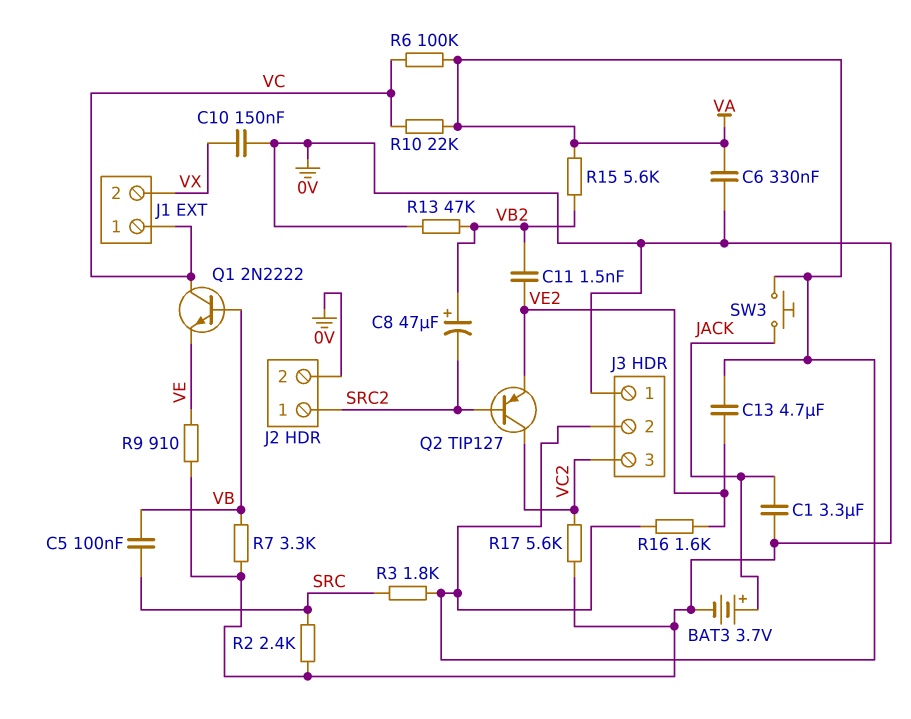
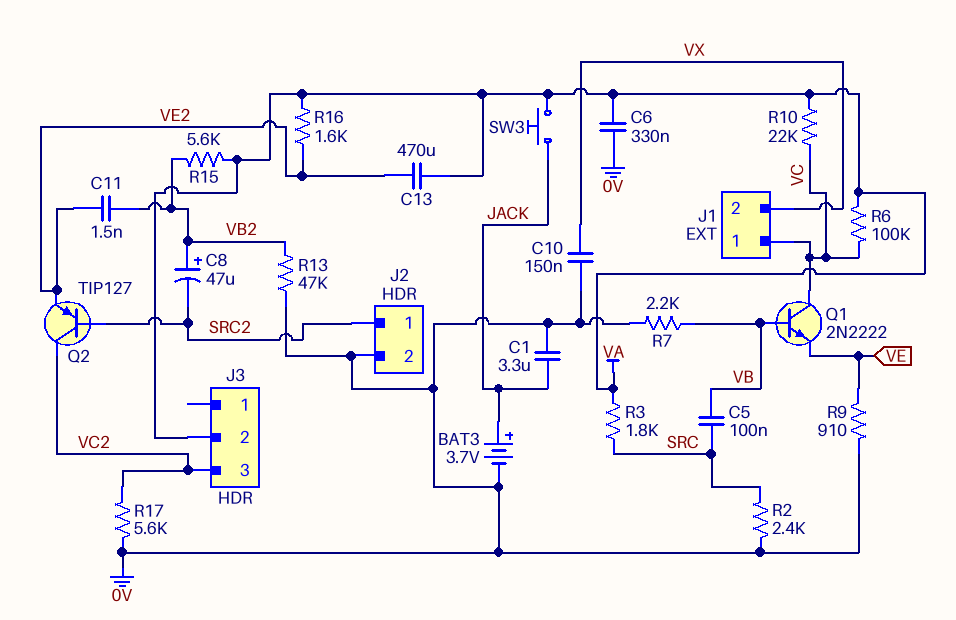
C13: 4.7uF (VA, VE2) -> 470uF (VA, VE2)
J3 pin 1: 0V -> none
R7: 3.3k (0V, VB) -> 2.2k (0V, VB)

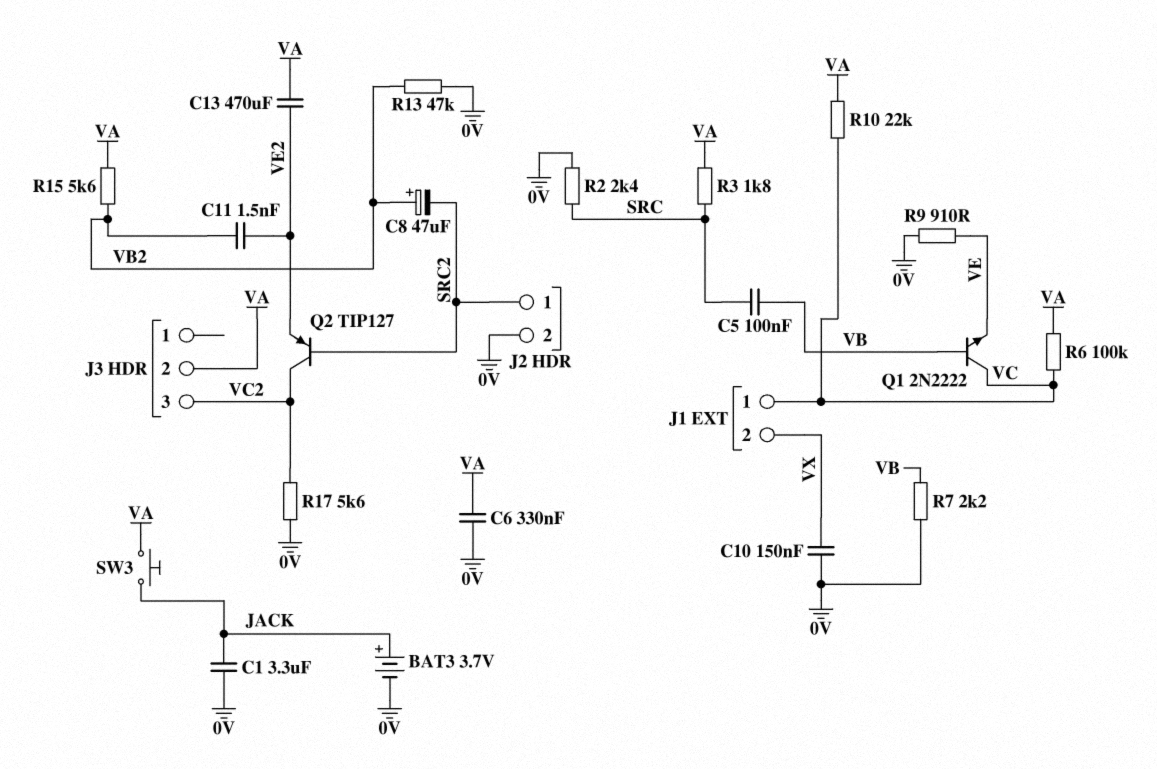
R16: 1.6k (VA, VE2) -> none

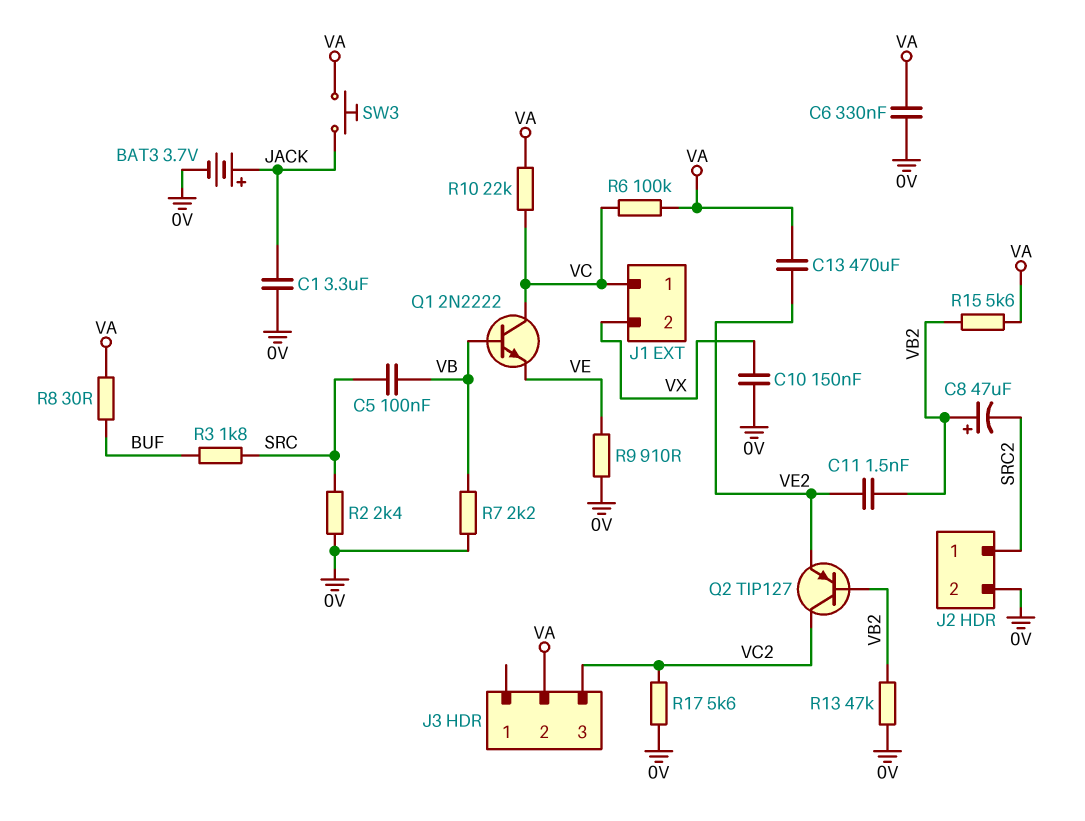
Q2: PNP TIP127 (B SRC2, C VC2, E VE2) -> PNP TIP127 (B VB2, C VC2, E VE2)
R3: 1.8k (SRC, VA) -> 1.8k (BUF, SRC)
R8: none -> 30 (BUF, VA)

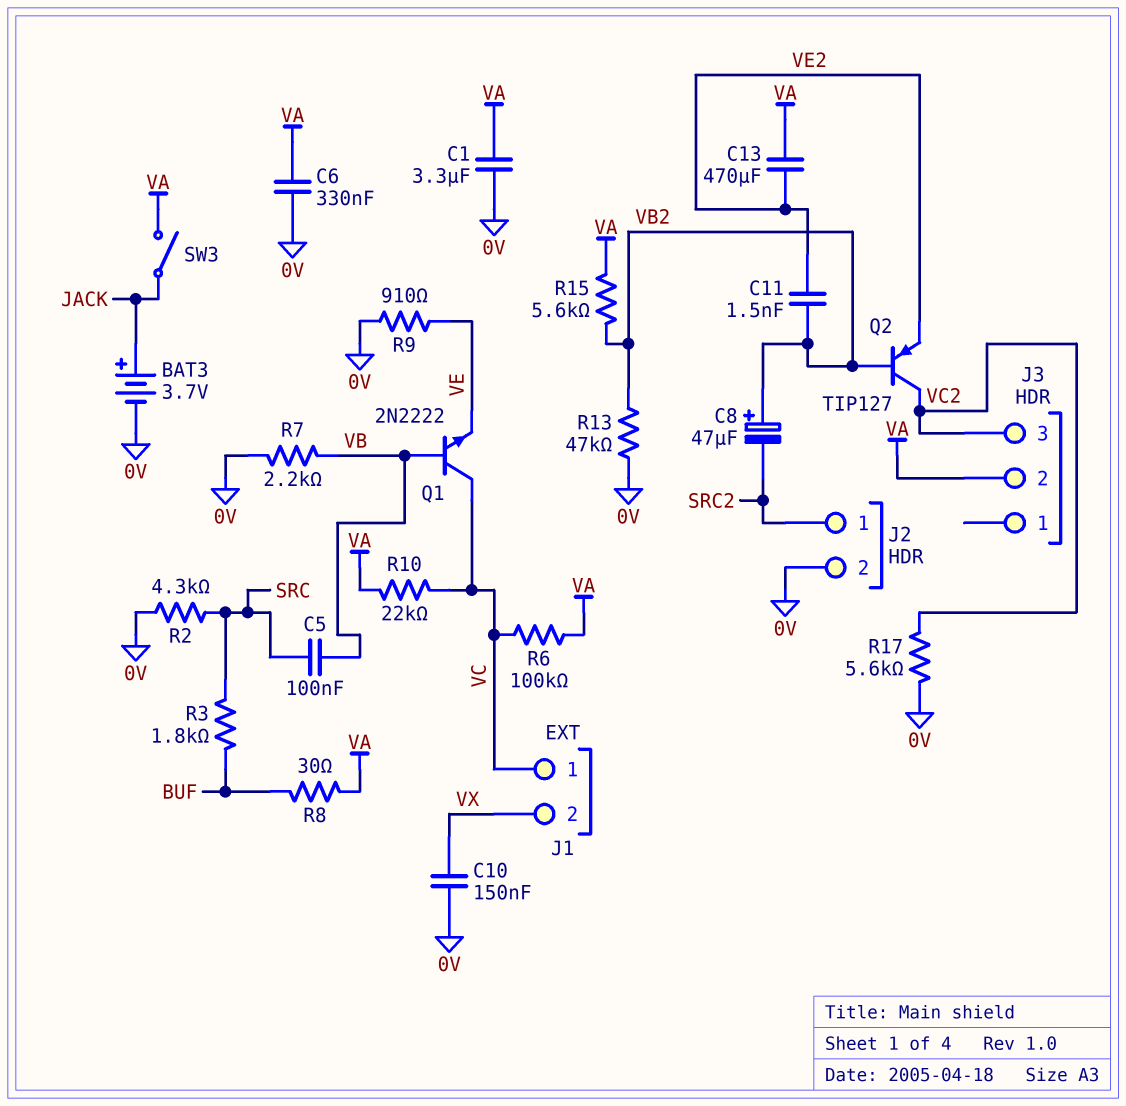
C1: 3.3uF (0V, JACK) -> 3.3uF (0V, VA)
R2: 2.4k (0V, SRC) -> 4.3k (0V, SRC)
SW3: button (JACK, VA) -> switch (JACK, VA)

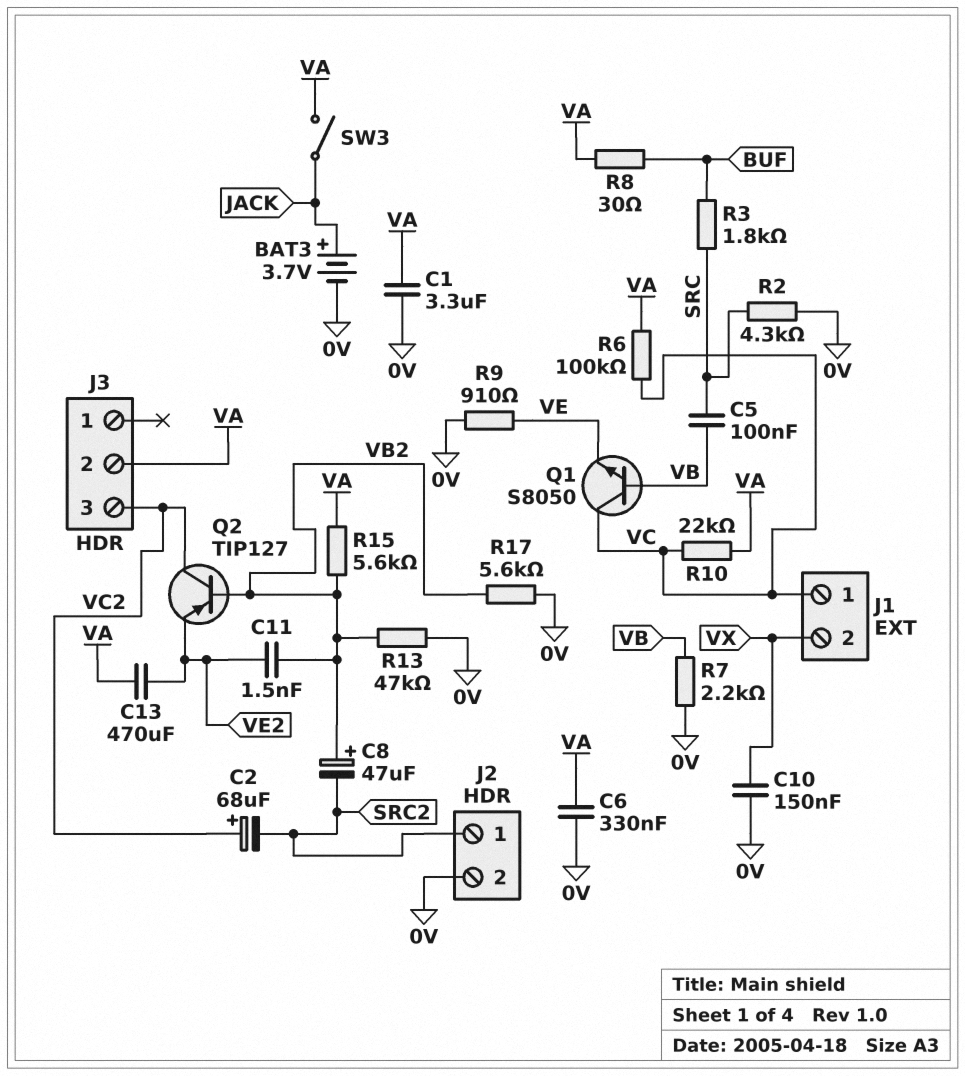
C2: none -> 68uF (plus VC2, minus SRC2)
Q1: NPN 2N2222 (B VB, C VC, E VE) -> NPN S8050 (B VB, C VC, E VE)
R17: 5.6k (0V, VC2) -> 5.6k (0V, VB2)

